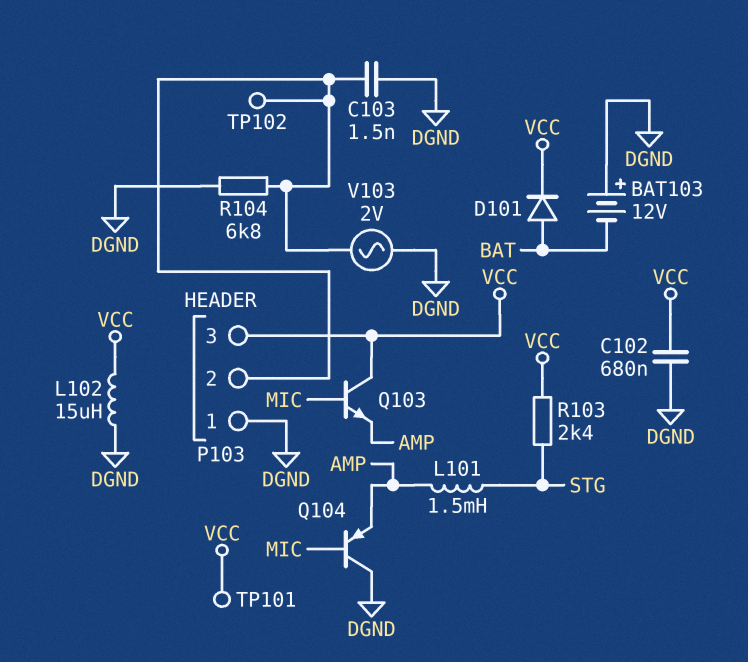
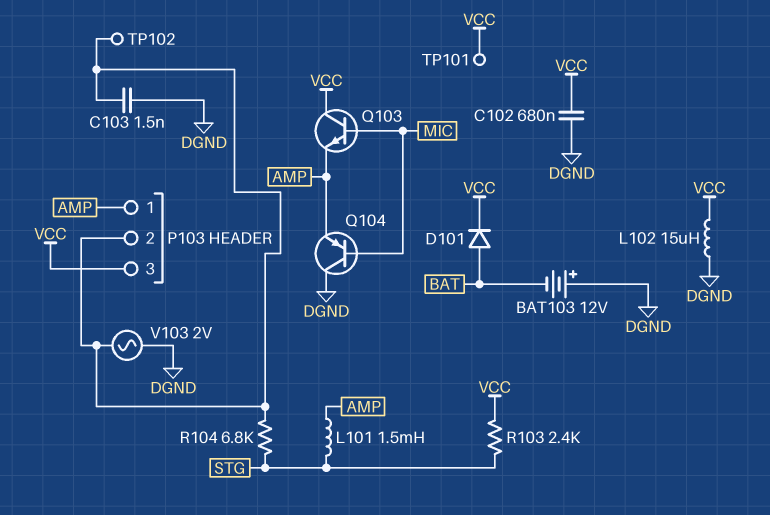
P103 pin 1: DGND -> AMP
R104: 6.8k (DGND, P103/2) -> 6.8k (P103/2, STG)

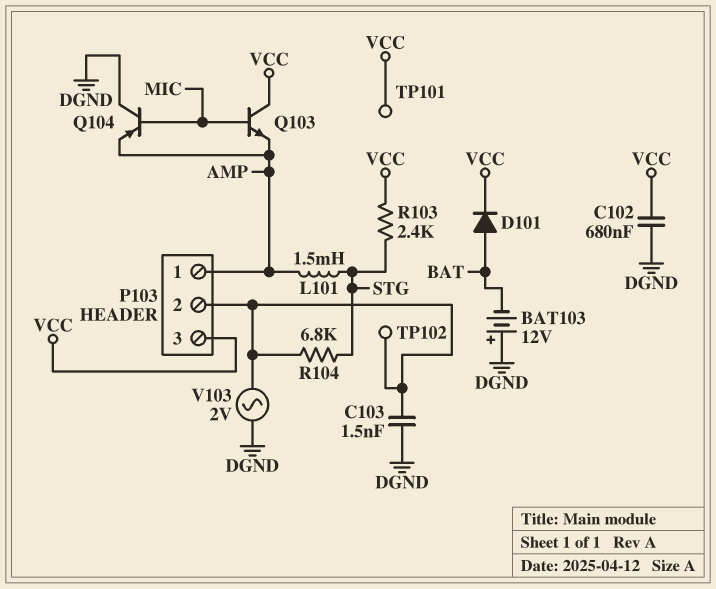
L102: 15uH (DGND, VCC) -> none

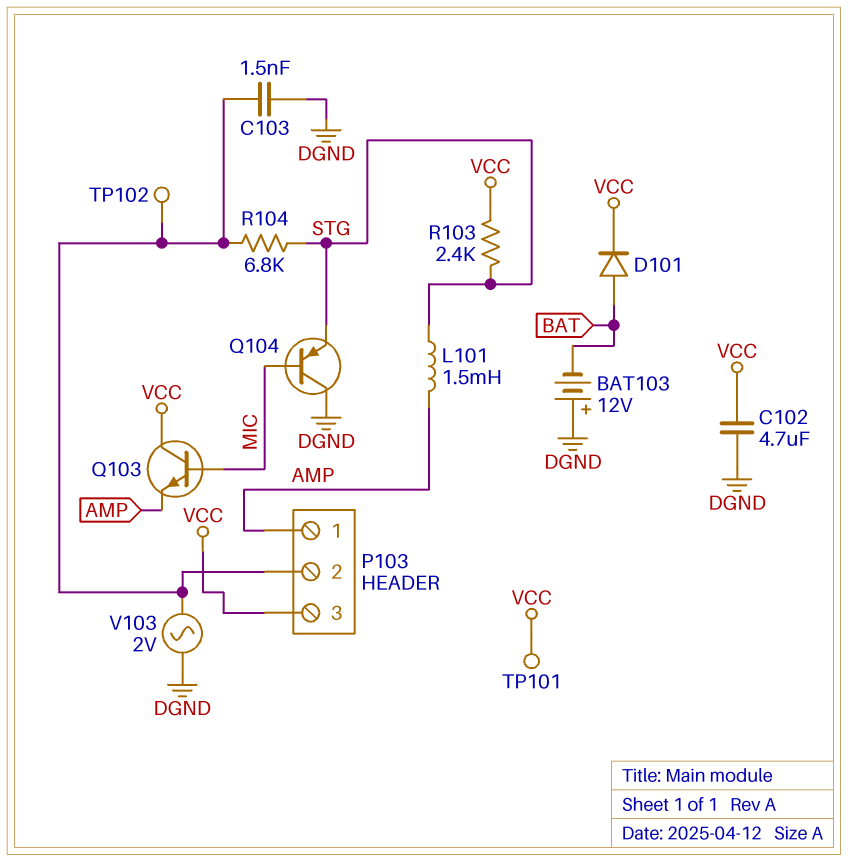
C102: 680nF (DGND, VCC) -> 4.7uF (DGND, VCC)
Q104: PNP (B MIC, C DGND, E AMP) -> PNP (B MIC, C DGND, E STG)

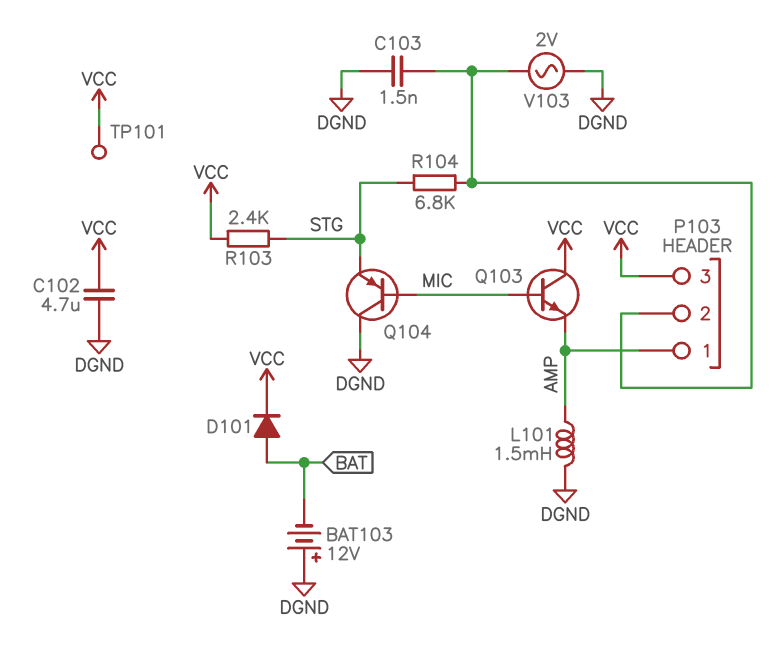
L101: 1.5mH (AMP, STG) -> 1.5mH (AMP, DGND)
TP102: test point (P103/2) -> none

